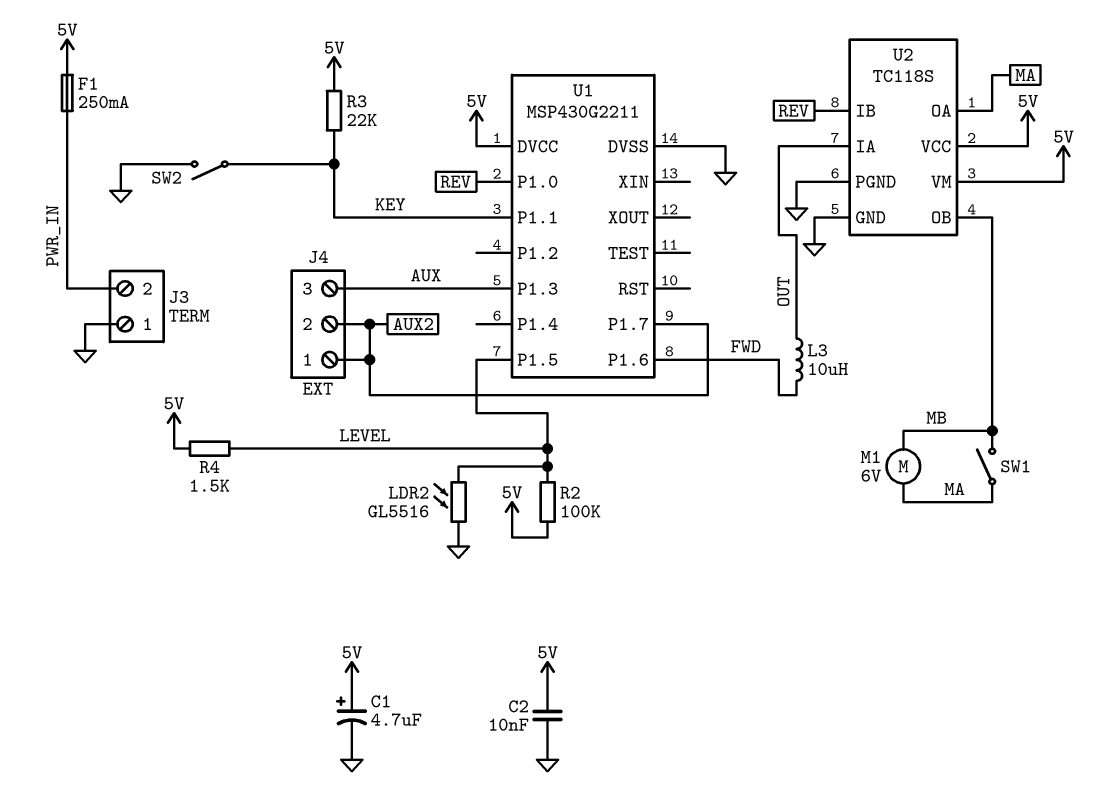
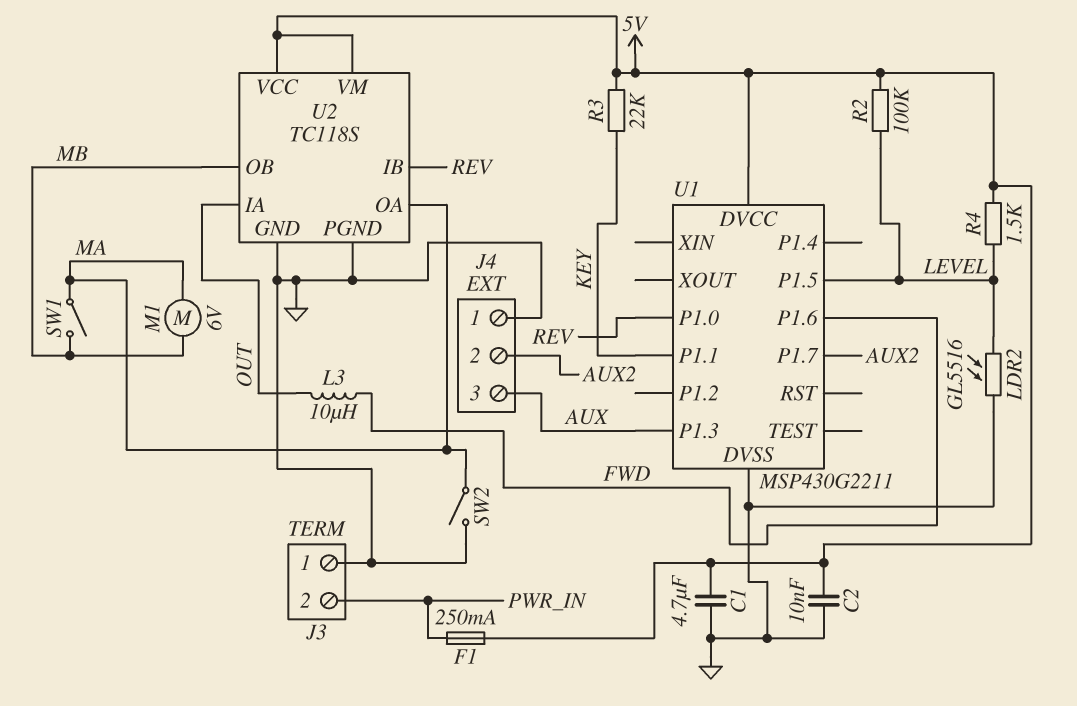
C1: 4.7uF (plus 5V, minus GND) -> 4.7uF (5V, GND)
J4 pin 1: AUX2 -> GND
SW2: switch (GND, KEY) -> switch (GND, MA)

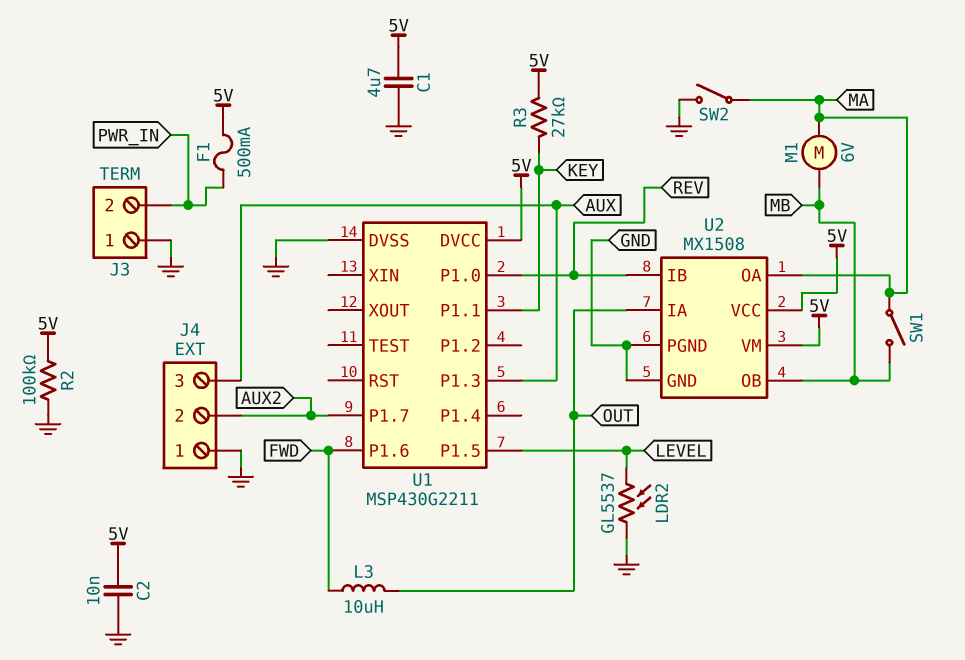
F1: 250mA (5V, PWR_IN) -> 500mA (5V, PWR_IN)
LDR2: GL5516 (GND, LEVEL) -> GL5537 (GND, LEVEL)
R2: 100k (5V, LEVEL) -> 100k (5V, GND)
R3: 22k (5V, KEY) -> 27k (5V, KEY)
R4: 1.5k (5V, LEVEL) -> none
U2: TC118S -> MX1508

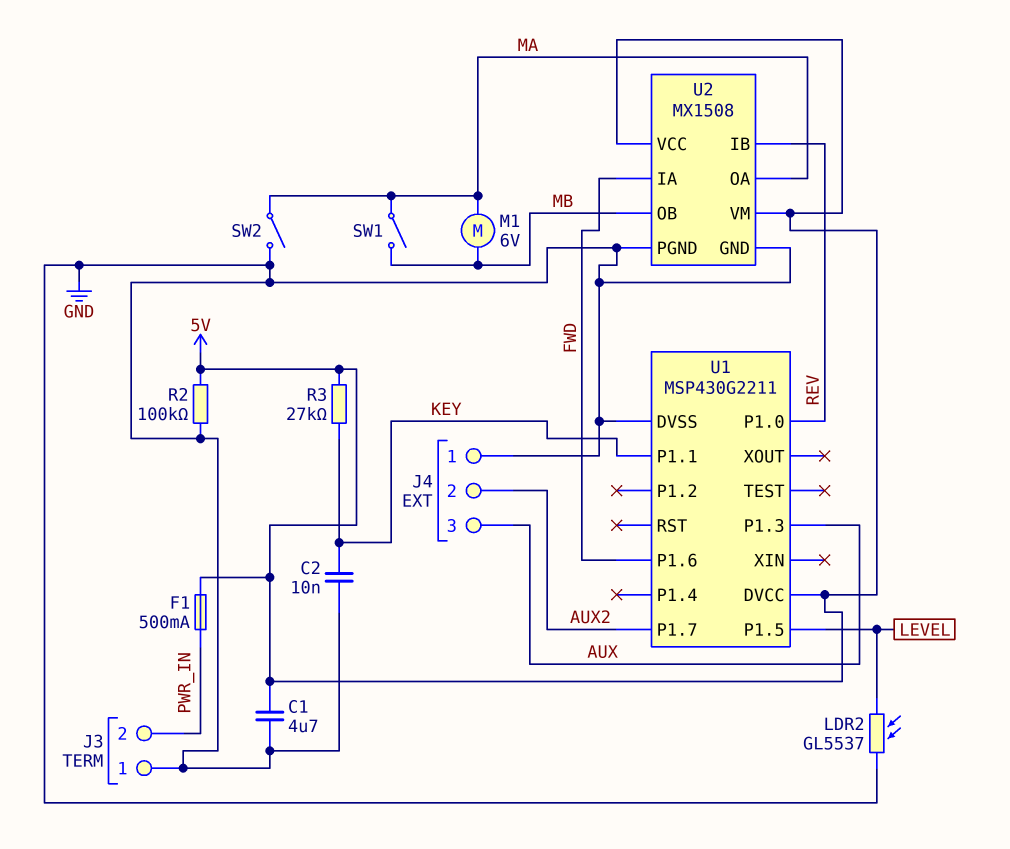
C2: 10nF (5V, GND) -> 10nF (GND, KEY)
L3: 10uH (FWD, OUT) -> none
U2 pin IA: OUT -> FWD

